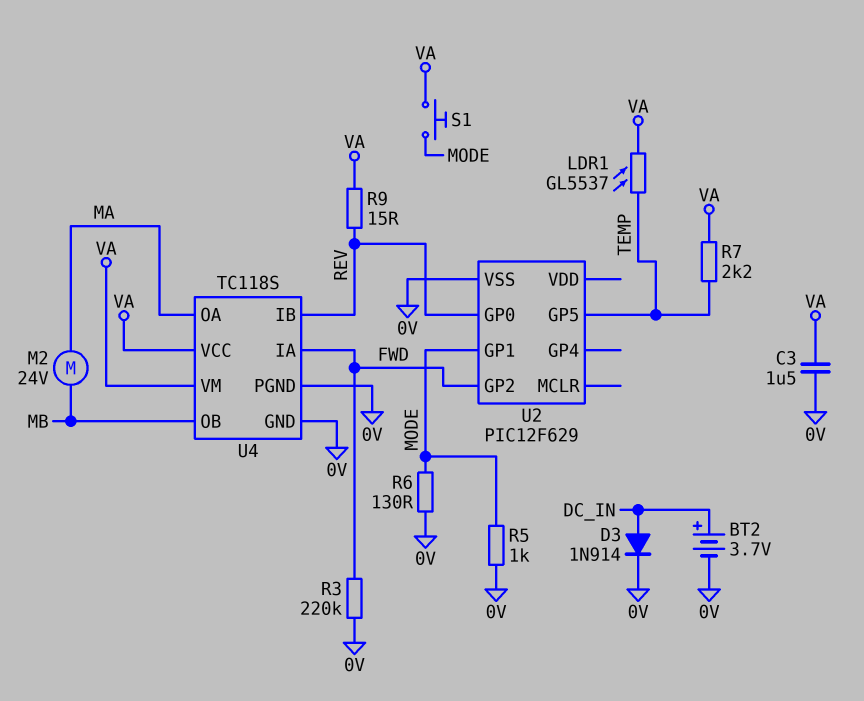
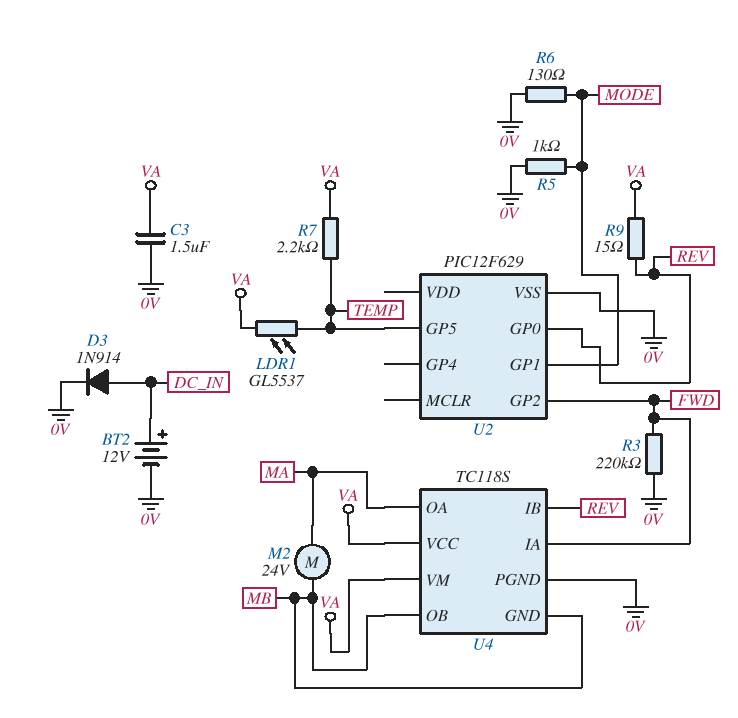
BT2: 3.7V (plus DC_IN, minus 0V) -> 12V (plus DC_IN, minus 0V)
S1: button (MODE, VA) -> none
U4 pin GND: 0V -> MB

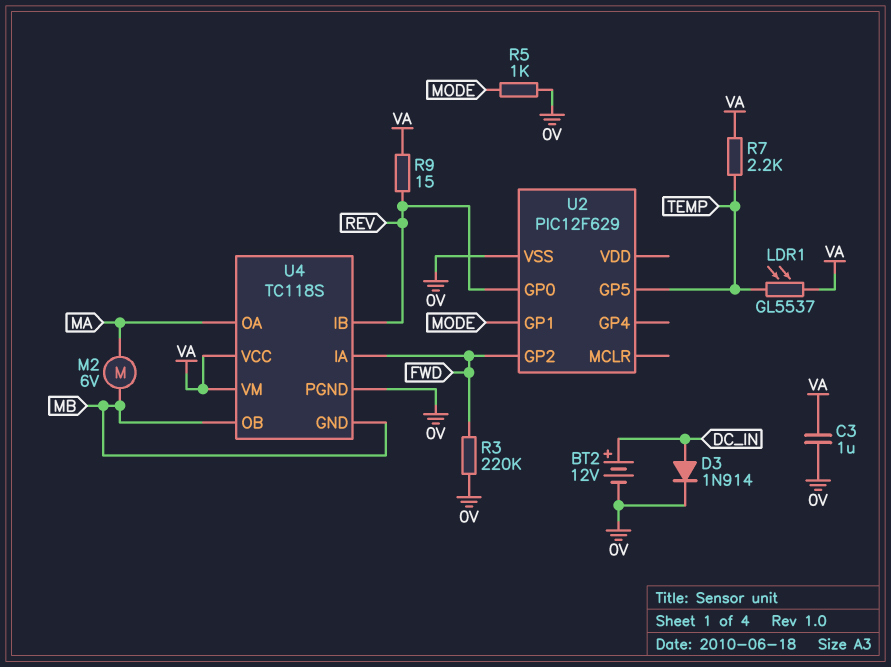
C3: 1.5uF (0V, VA) -> 1uF (0V, VA)
M2: motor 24V (MA, MB) -> motor 6V (MA, MB)
R6: 130 (0V, MODE) -> none

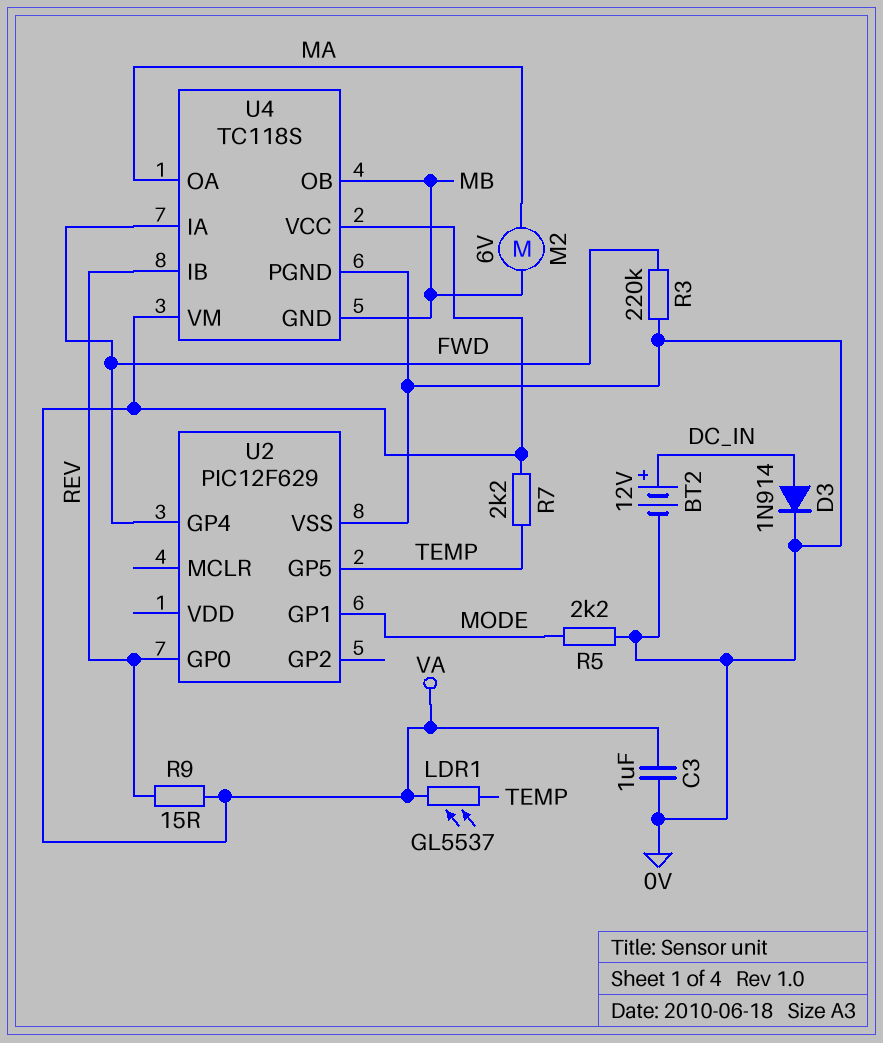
R5: 1k (0V, MODE) -> 2.2k (0V, MODE)
U2 pin GP2: FWD -> none
U2 pin GP4: none -> FWD

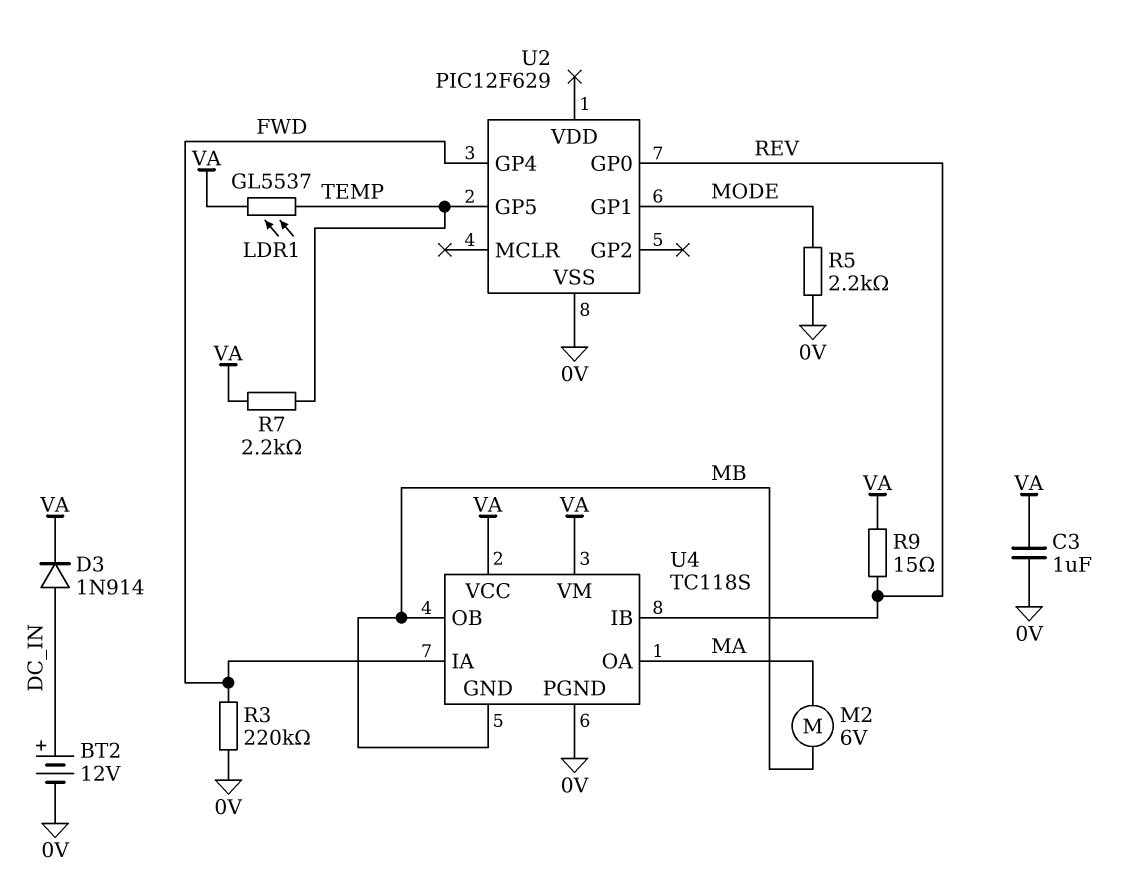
D3: diode 1N914 (A DC_IN, K 0V) -> diode 1N914 (A DC_IN, K VA)

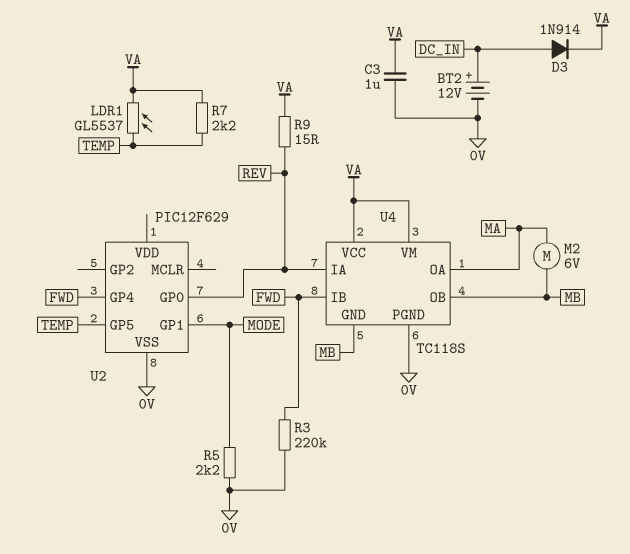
U4 pin IA: FWD -> REV
U4 pin IB: REV -> FWD

